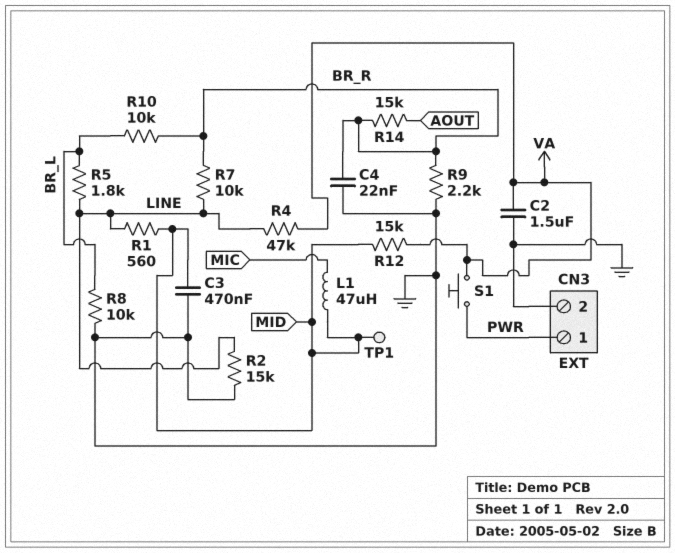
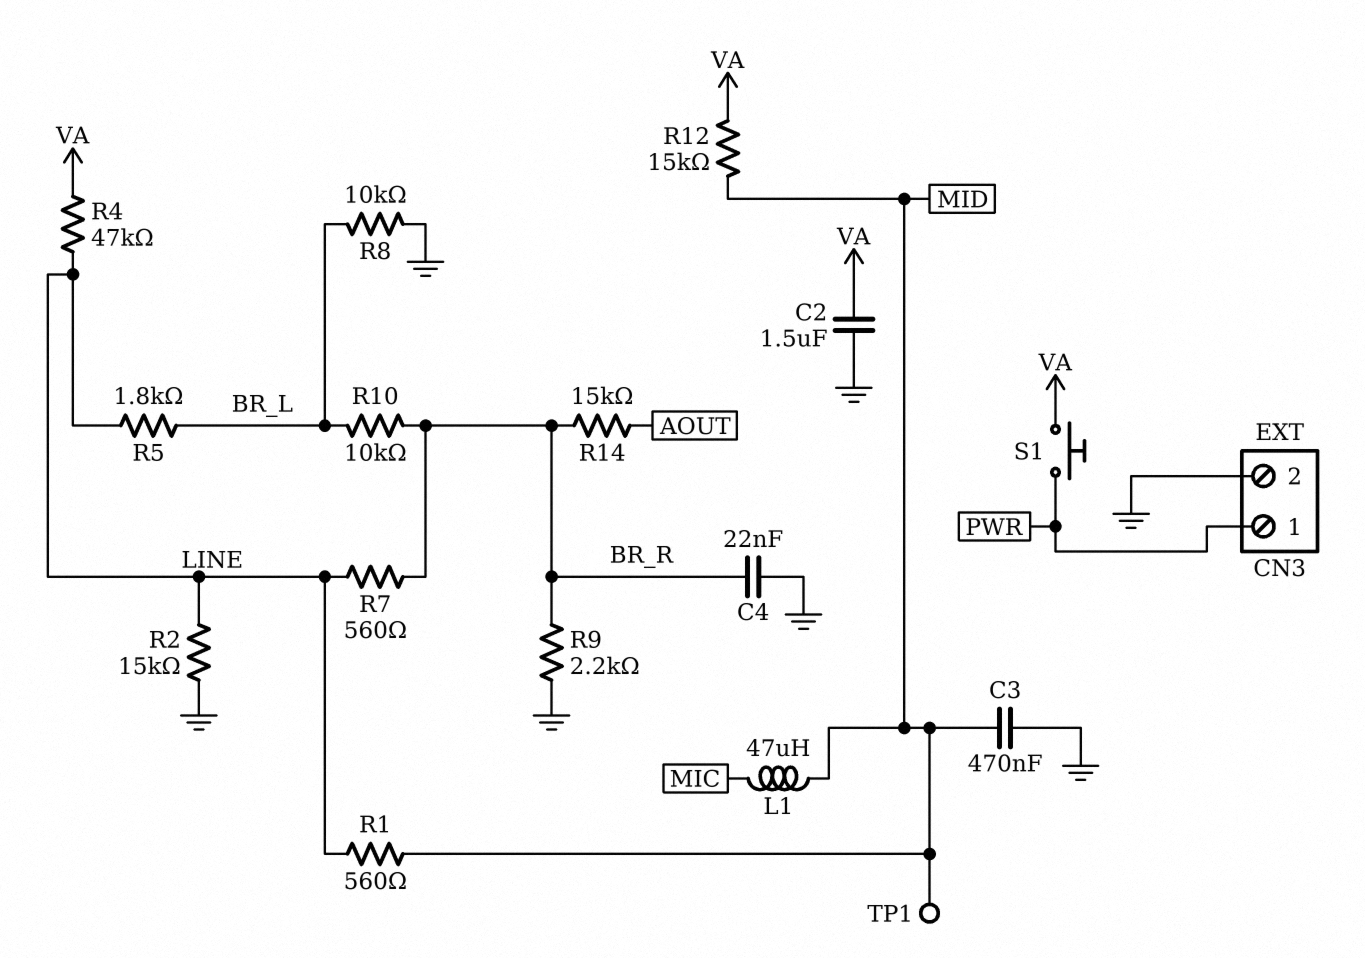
R7: 10k (BR_R, LINE) -> 560 (BR_R, LINE)

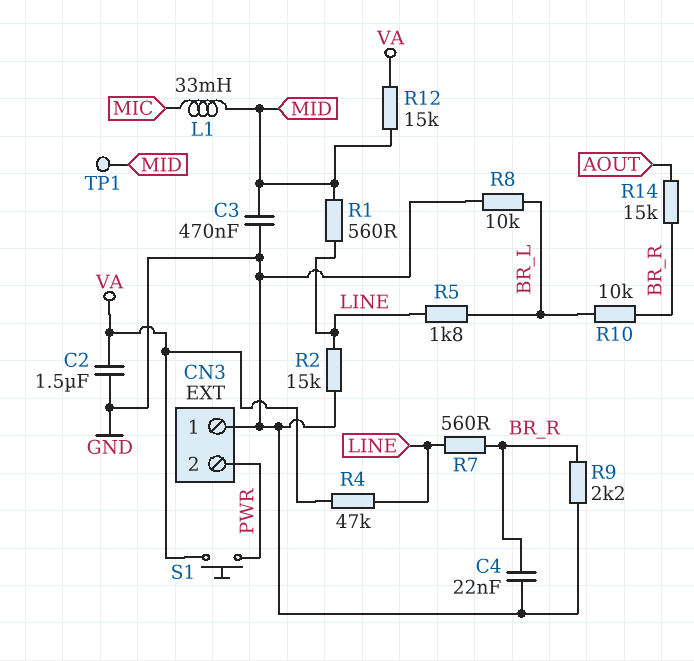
CN3 pin 1: PWR -> GND
CN3 pin 2: GND -> PWR
L1: 47uH (MIC, MID) -> 33mH (MIC, MID)

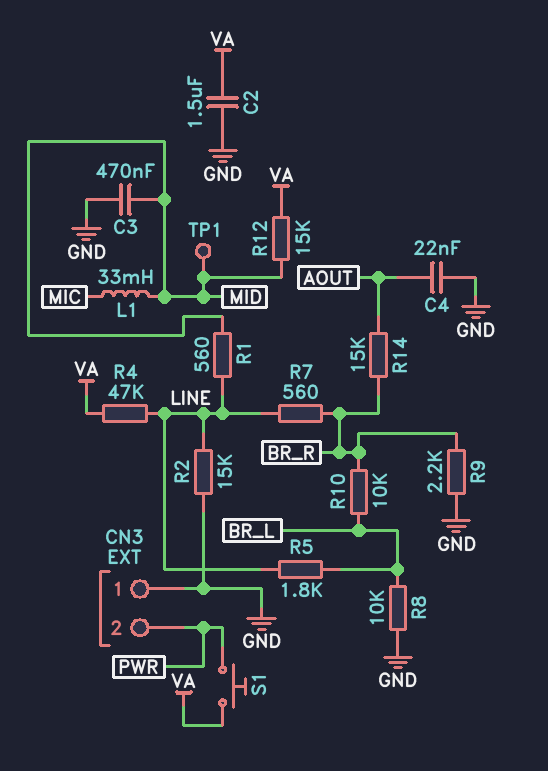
C4: 22nF (BR_R, GND) -> 22nF (AOUT, GND)

